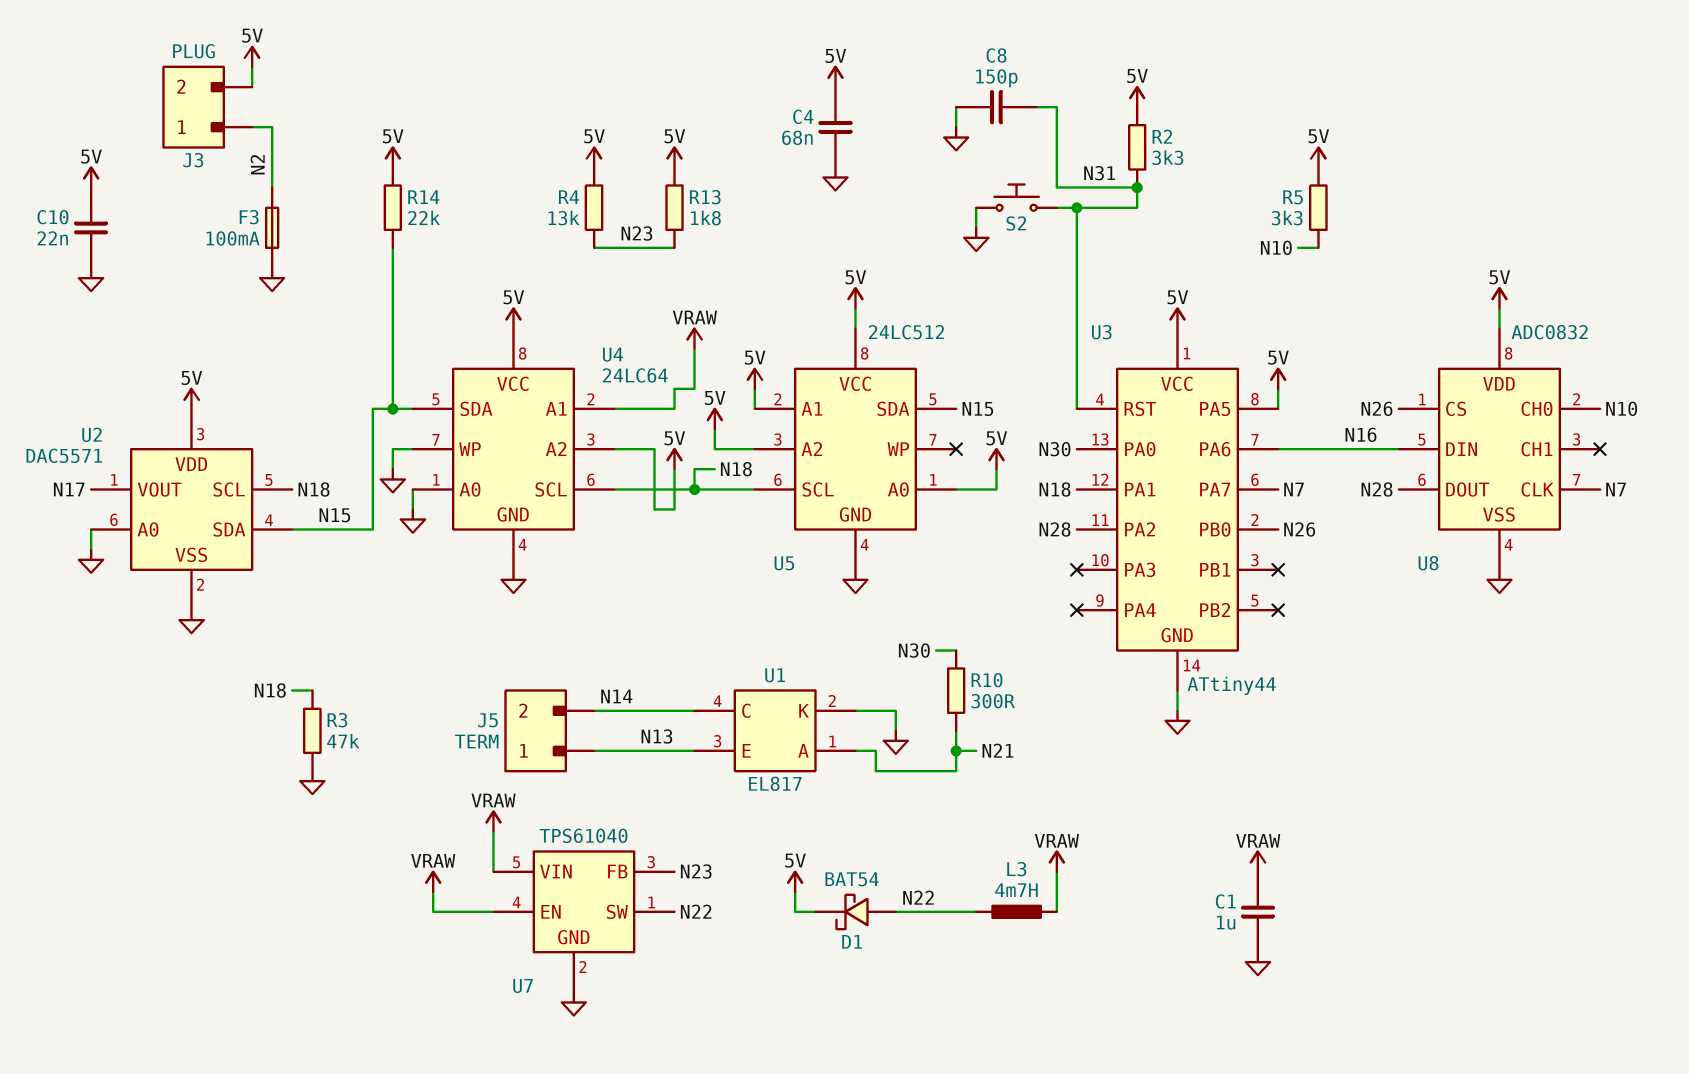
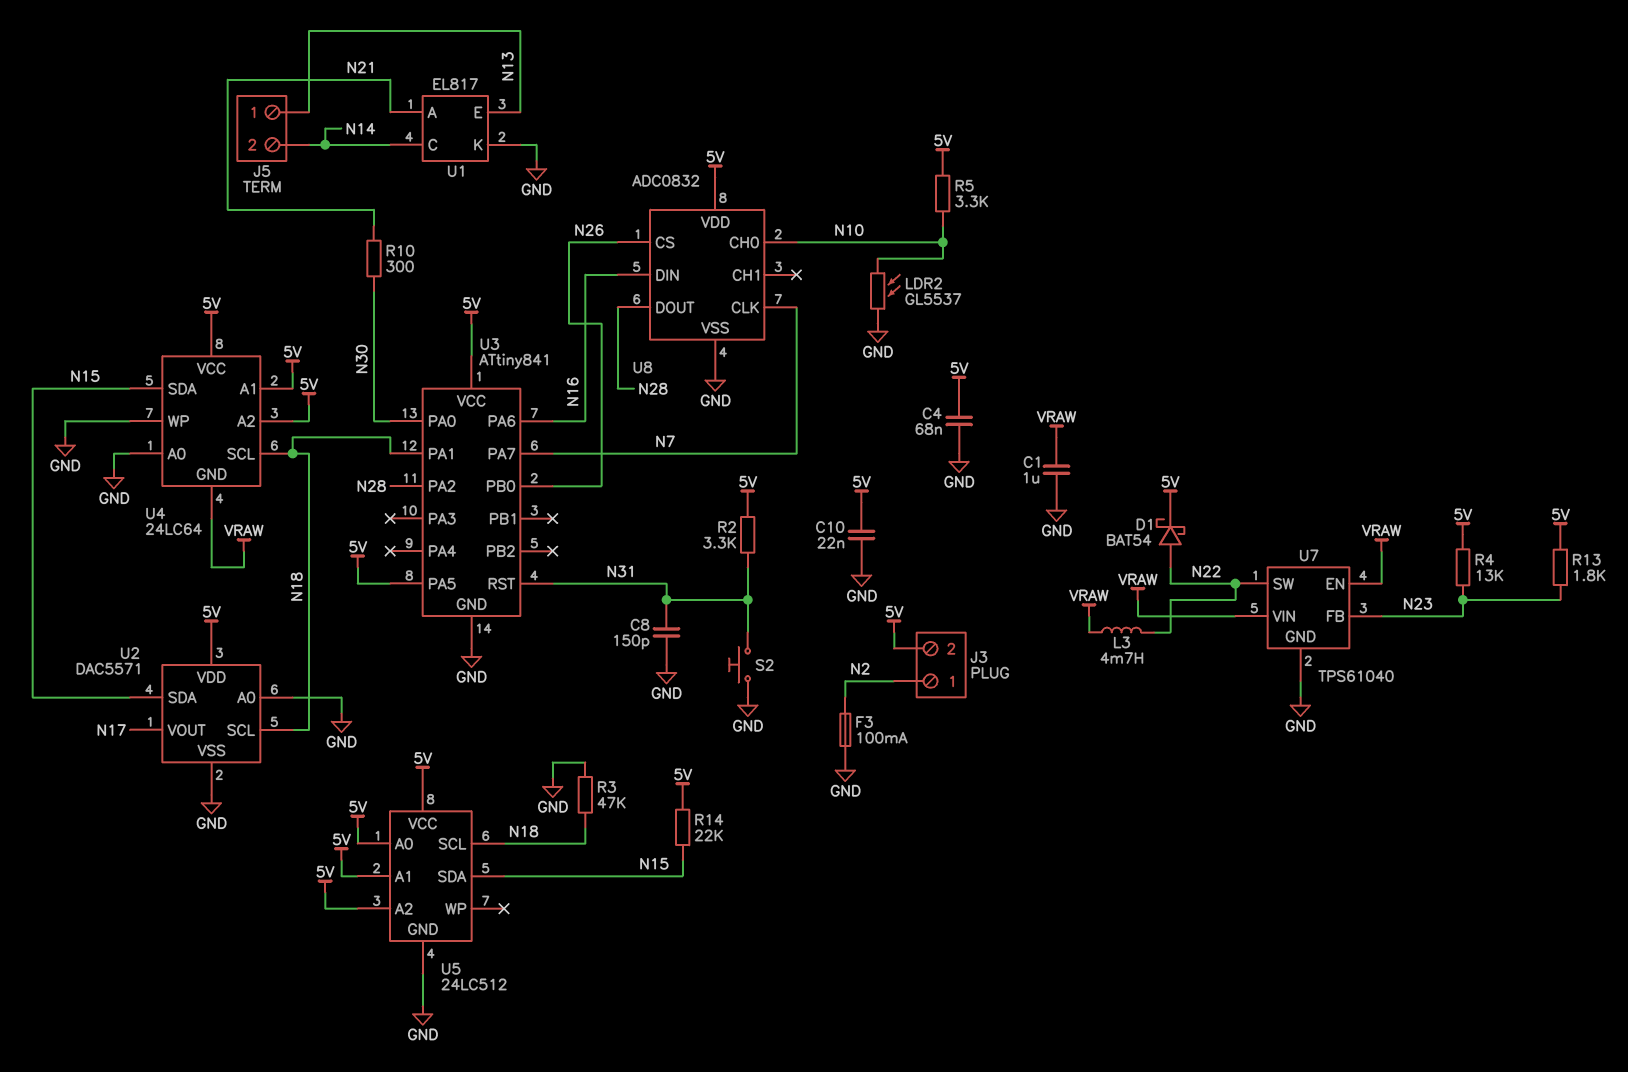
LDR2: none -> GL5537 (GND, N10)
U3: ATtiny44 -> ATtiny841
U4 pin A1: VRAW -> 5V
U4 pin GND: GND -> VRAW

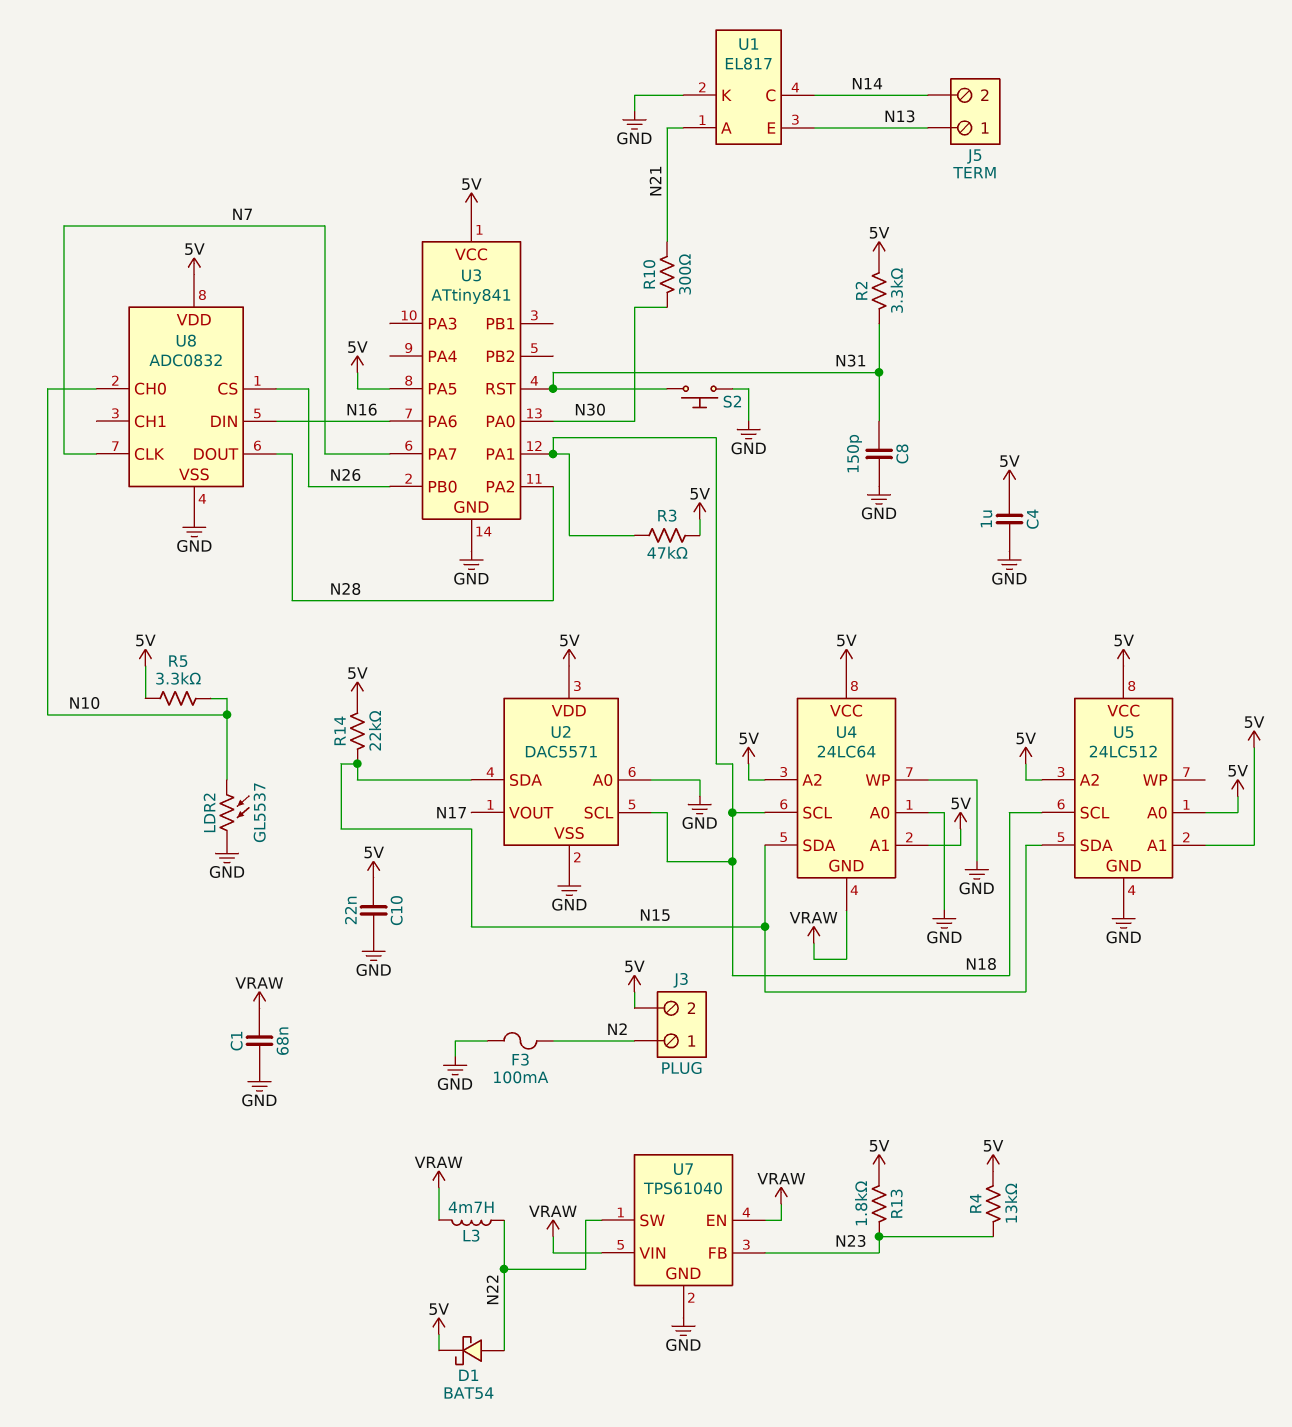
C1: 1uF (GND, VRAW) -> 68nF (GND, VRAW)
C4: 68nF (5V, GND) -> 1uF (5V, GND)
R3: 47k (GND, N18) -> 47k (5V, N18)

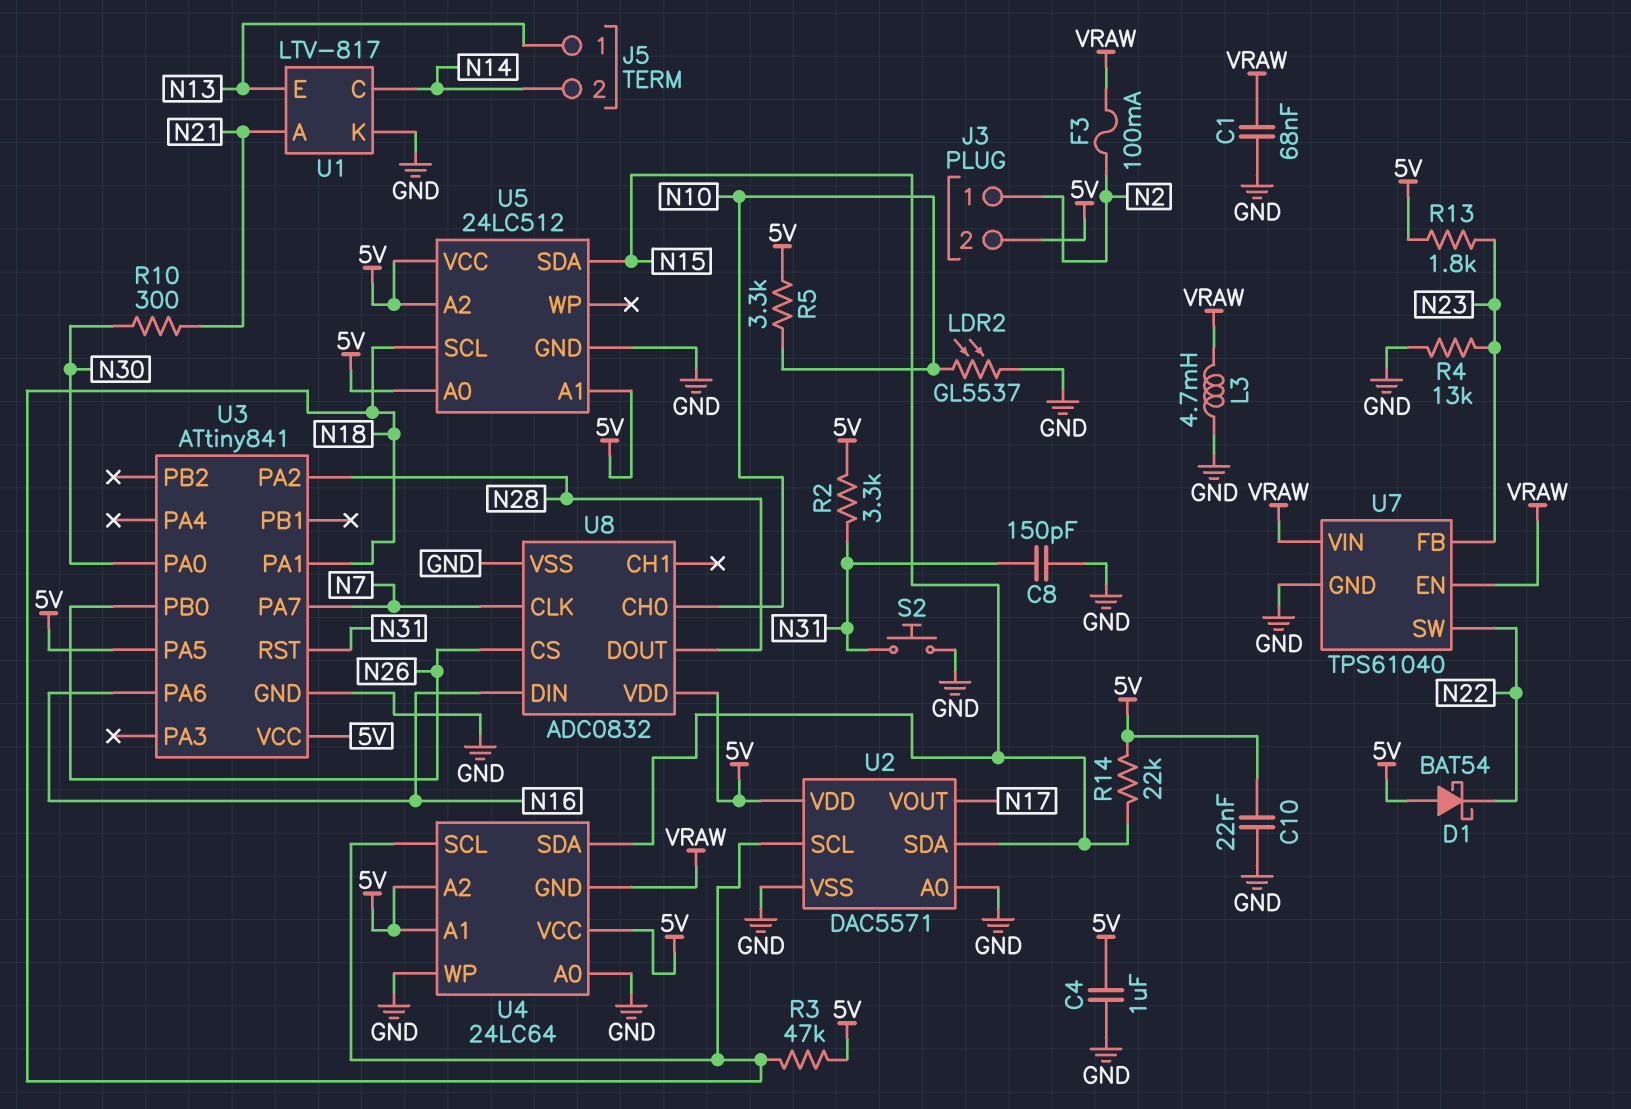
D1: schottky BAT54 (A N22, K 5V) -> schottky BAT54 (A 5V, K N22)
F3: 100mA (GND, N2) -> 100mA (N2, VRAW)
L3: 4.7mH (N22, VRAW) -> 4.7mH (GND, VRAW)
R4: 13k (5V, N23) -> 13k (GND, N23)
U1: EL817 -> LTV-817

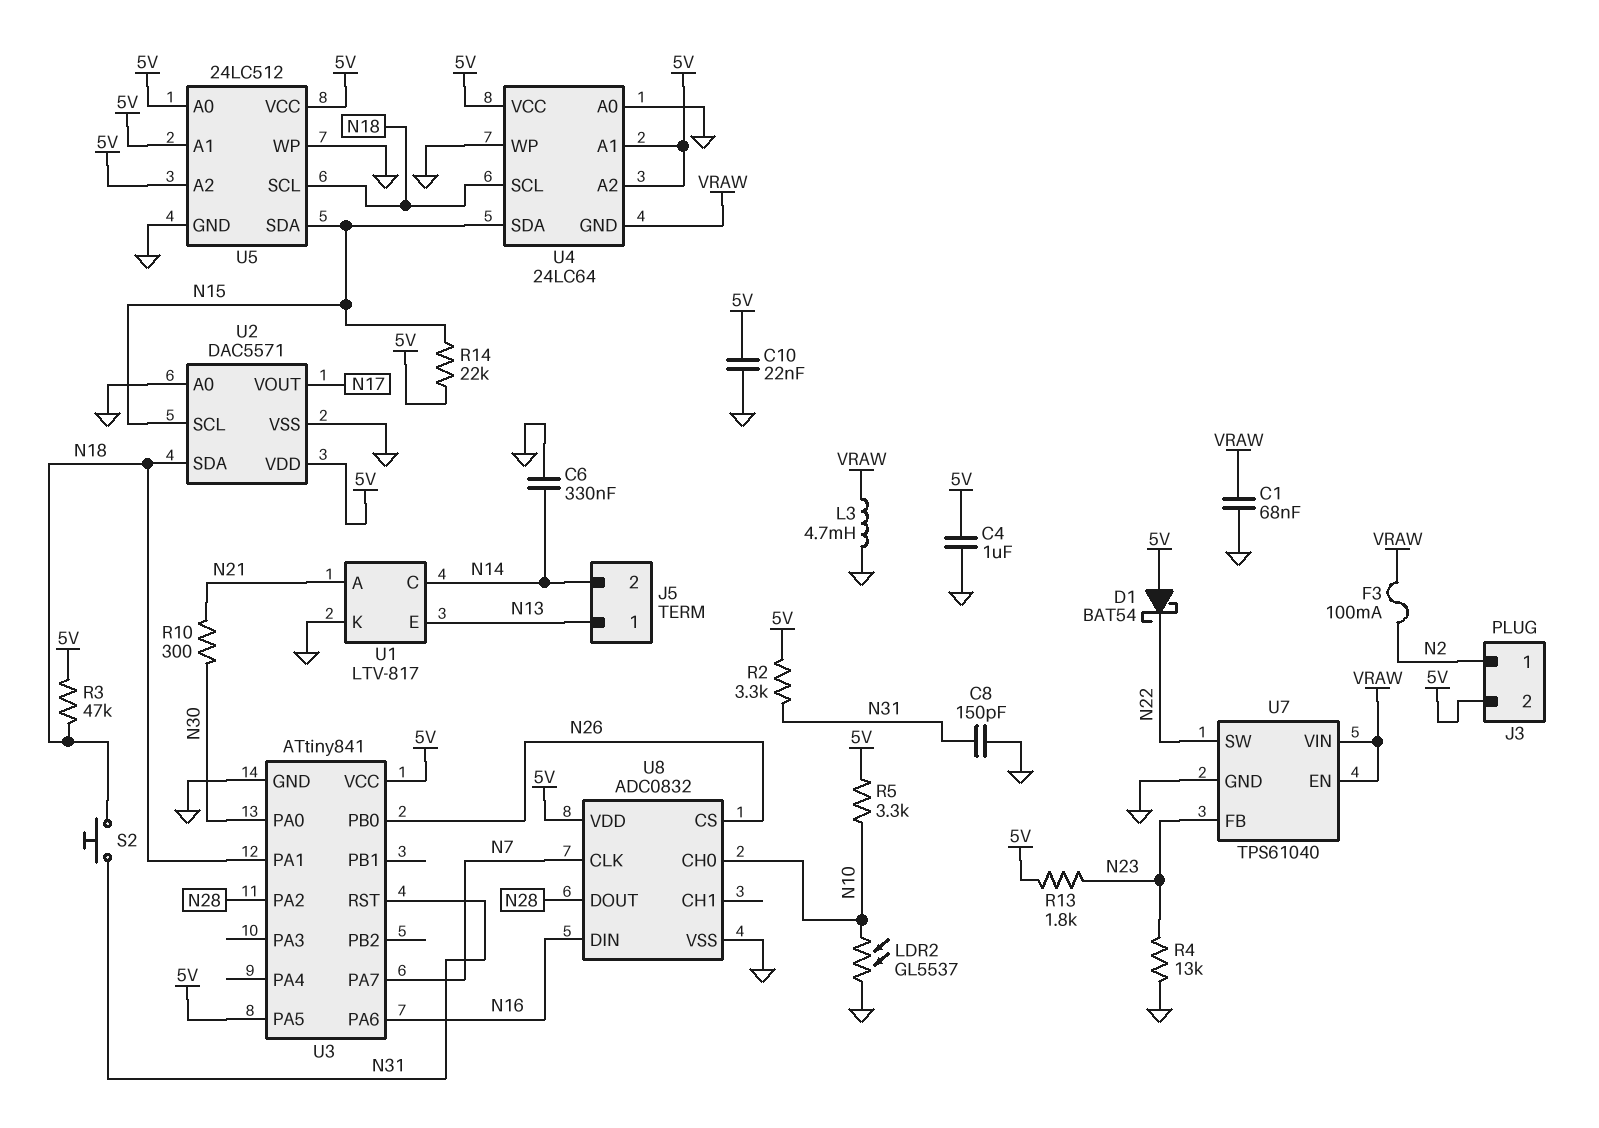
C6: none -> 330nF (GND, N14)
S2: button (GND, N31) -> button (N18, N31)
U2 pin SCL: N18 -> N15
U2 pin SDA: N15 -> N18
U5 pin WP: none -> GND

